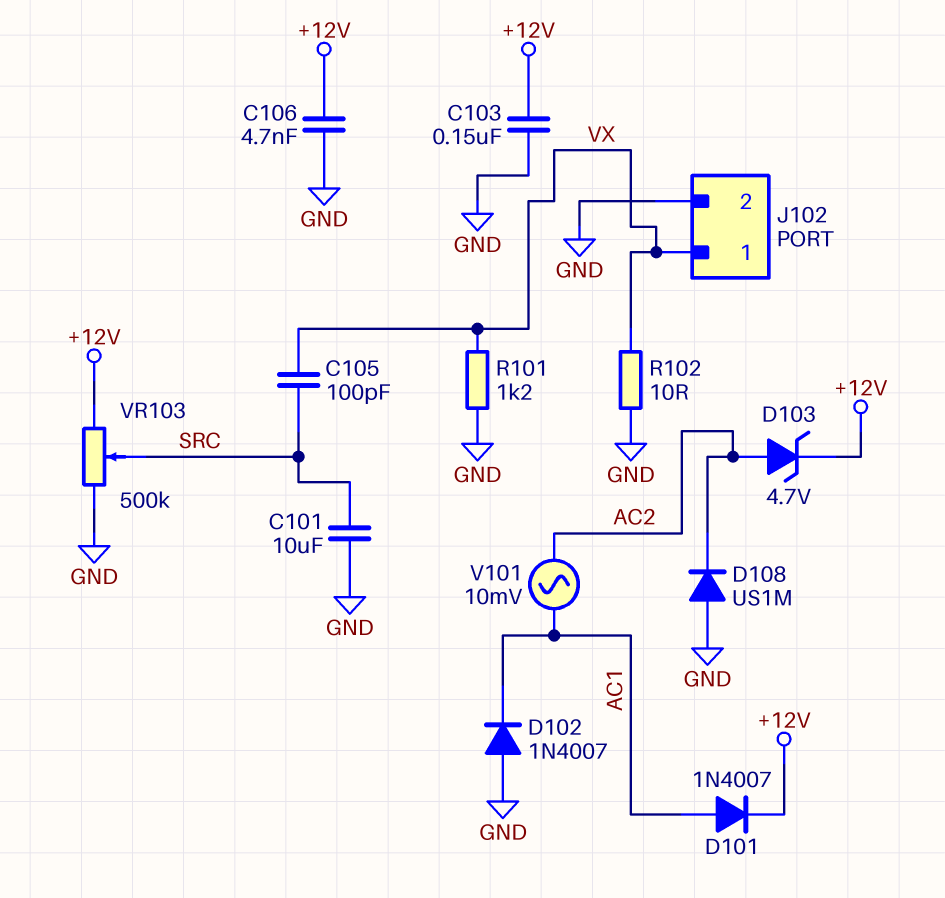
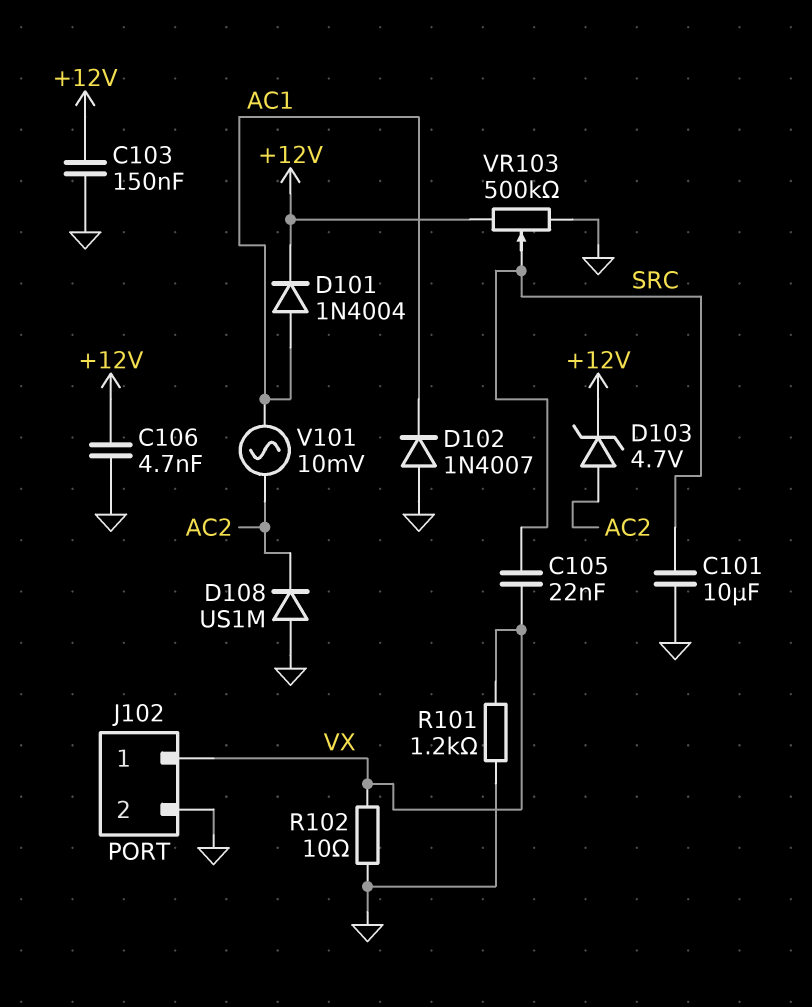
C105: 100pF (SRC, VX) -> 22nF (SRC, VX)
D101: diode 1N4007 (A AC1, K +12V) -> diode 1N4004 (A AC1, K +12V)

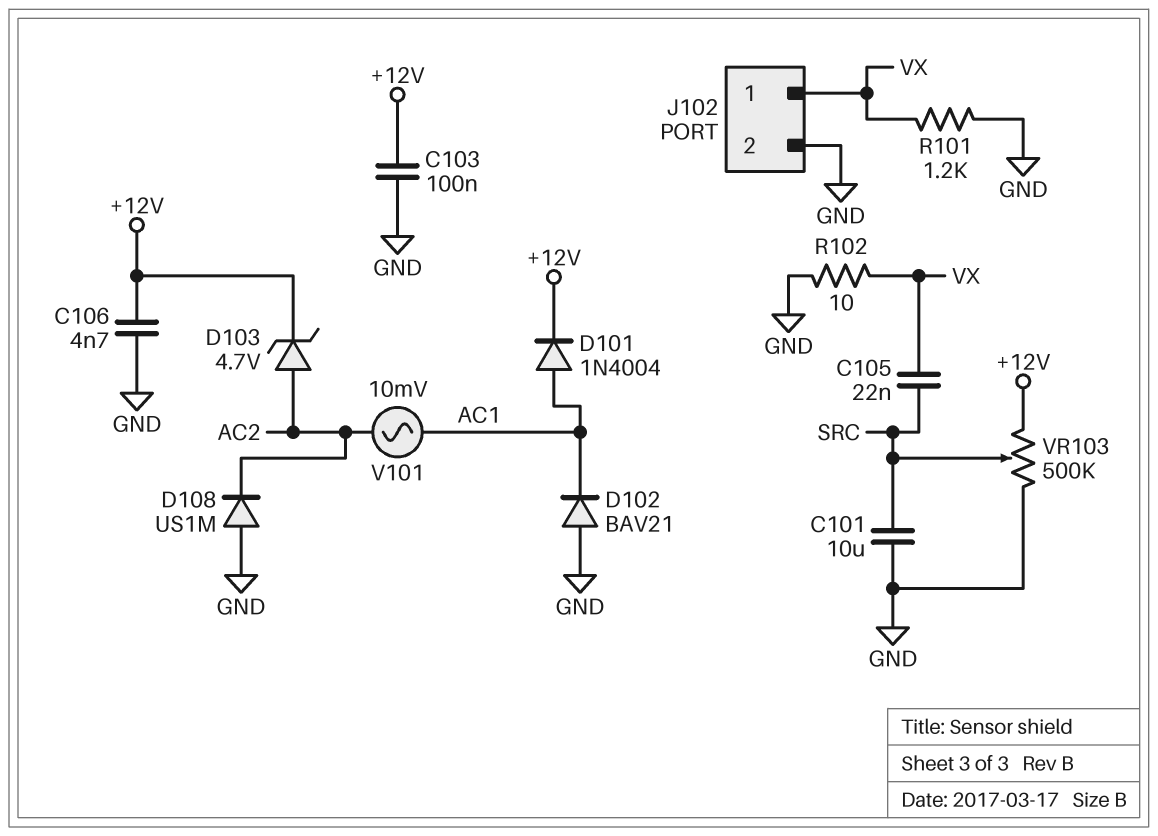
C103: 150nF (+12V, GND) -> 100nF (+12V, GND)
D102: diode 1N4007 (A GND, K AC1) -> diode BAV21 (A GND, K AC1)

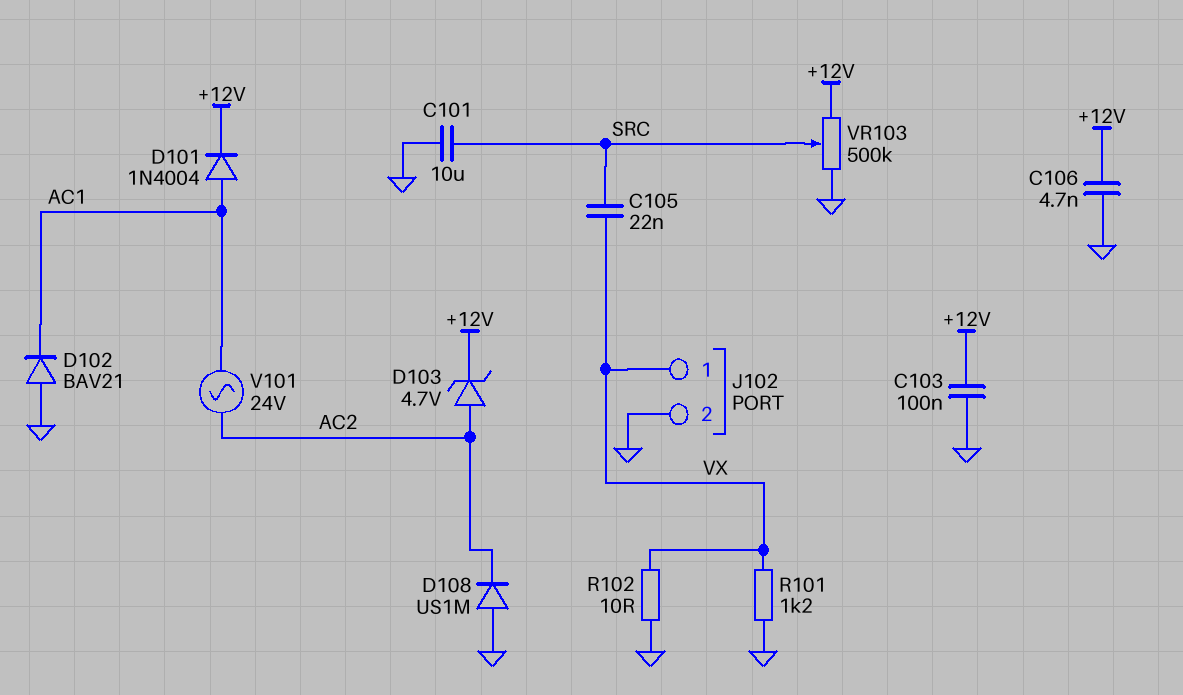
V101: AC 10mV (AC1, AC2) -> AC 24V (AC1, AC2)

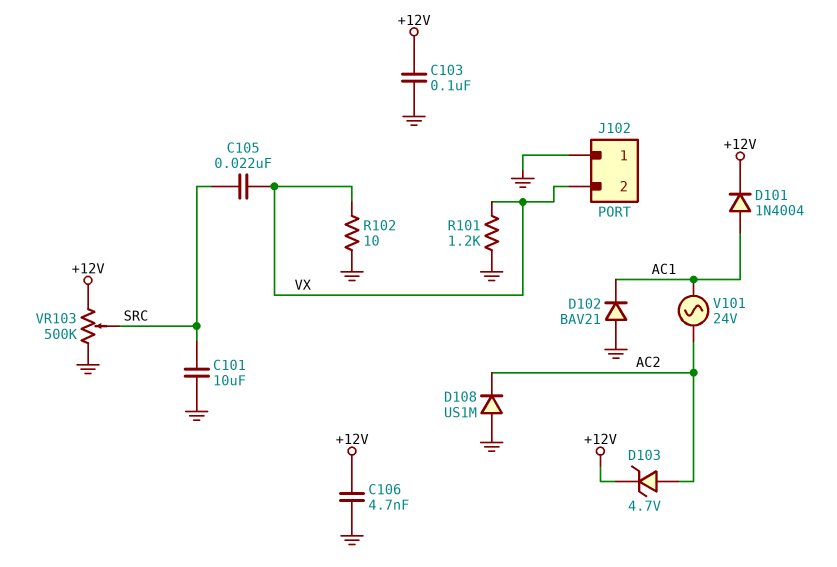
J102 pin 1: VX -> GND
J102 pin 2: GND -> VX

